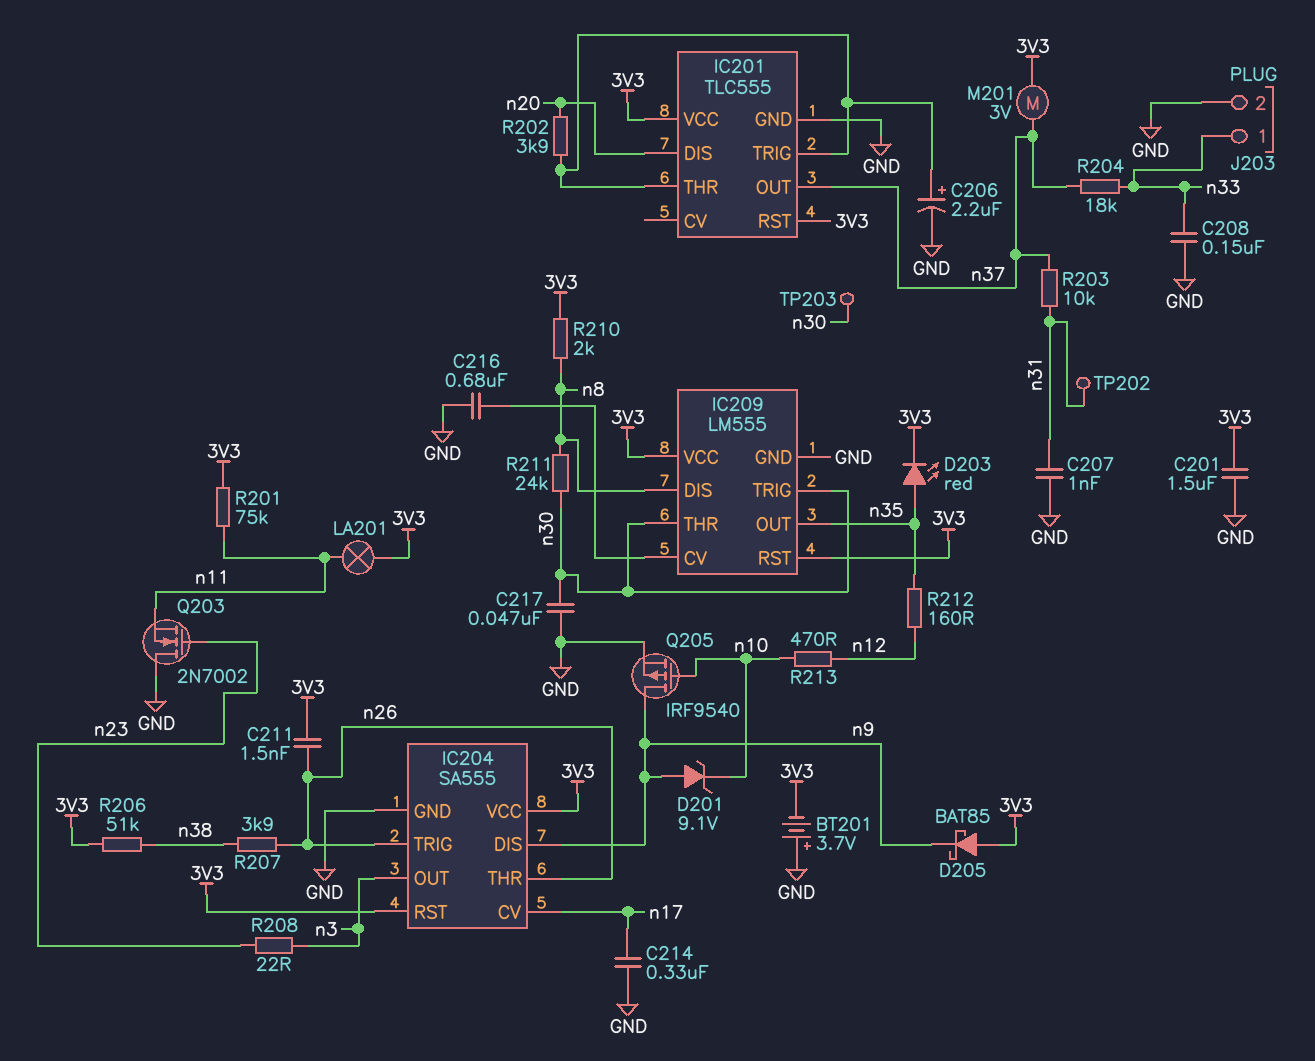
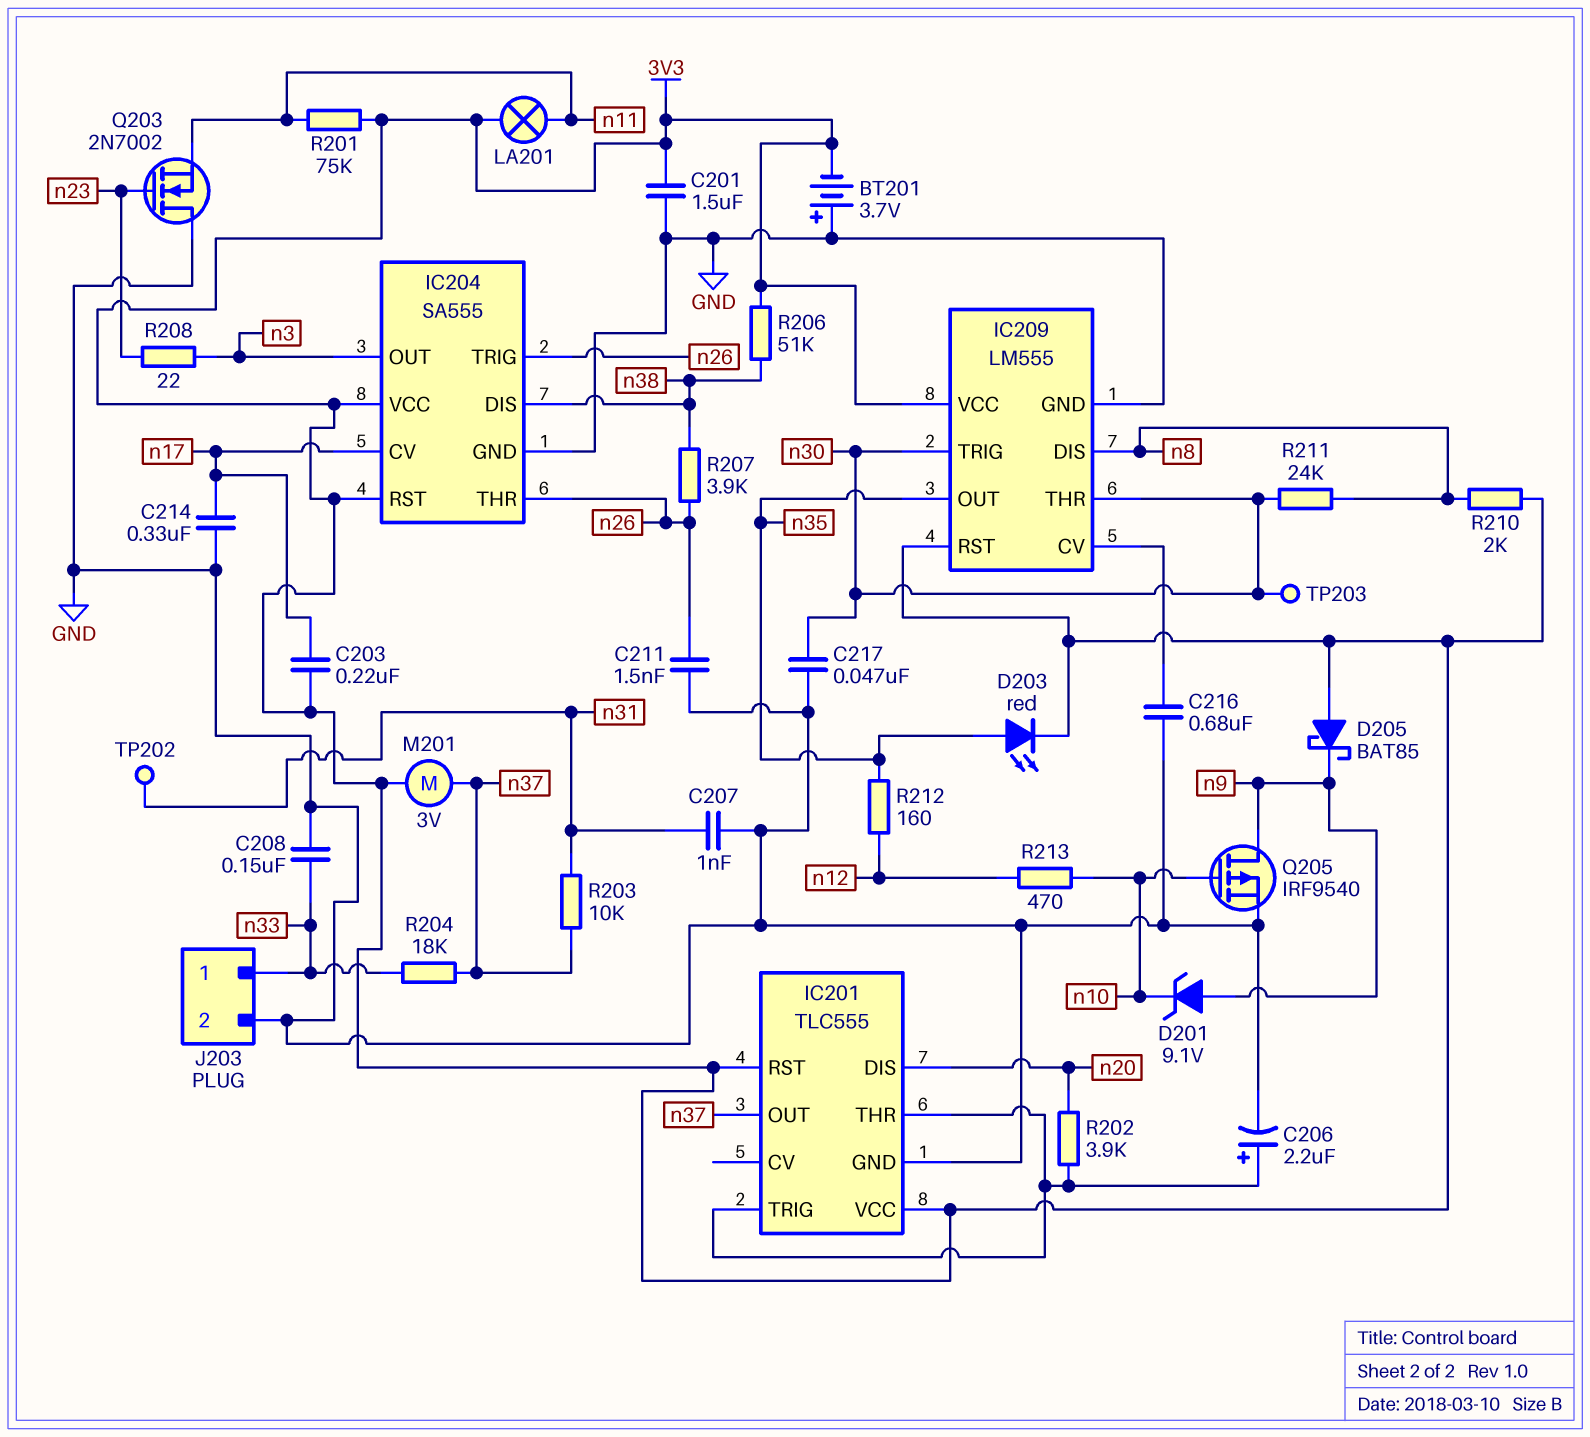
C203: none -> 220nF (3V3, n17)
C211: 1.5nF (3V3, n26) -> 1.5nF (GND, n26)
IC204 pin DIS: n9 -> n38

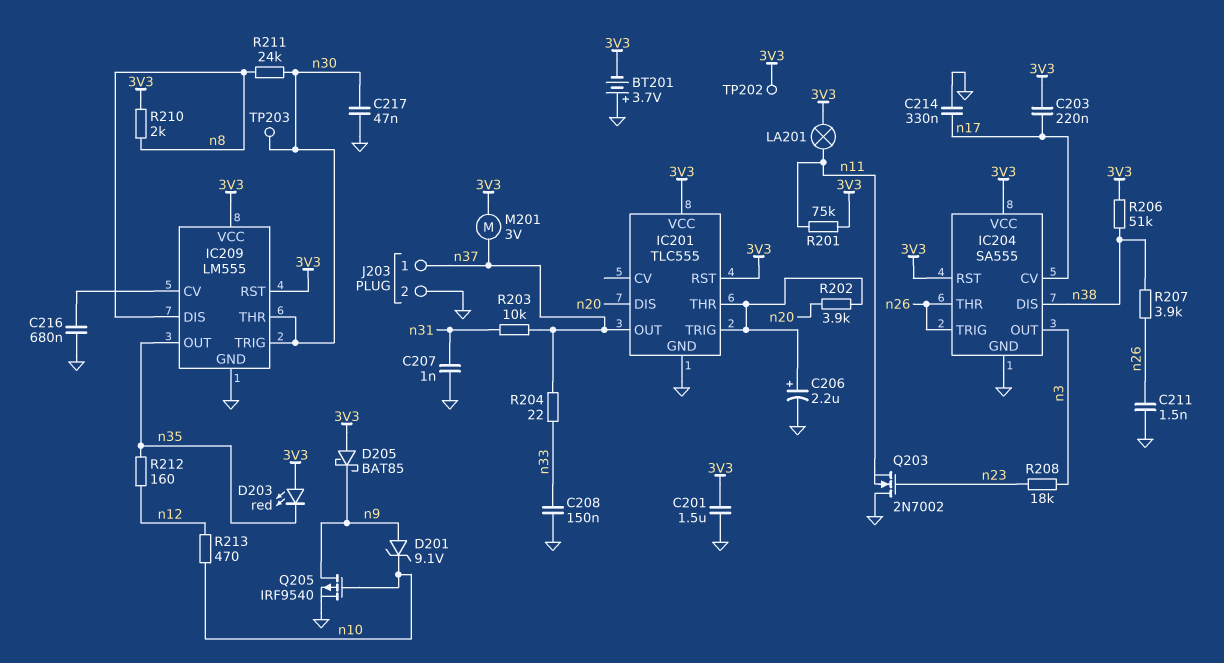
D203: LED red (A n35, K 3V3) -> LED red (A 3V3, K n35)
J203 pin 1: n33 -> n37
R204: 18k (n33, n37) -> 22 (n33, n37)
R208: 22 (n3, n23) -> 18k (n3, n23)
TP202: test point (n31) -> test point (3V3)

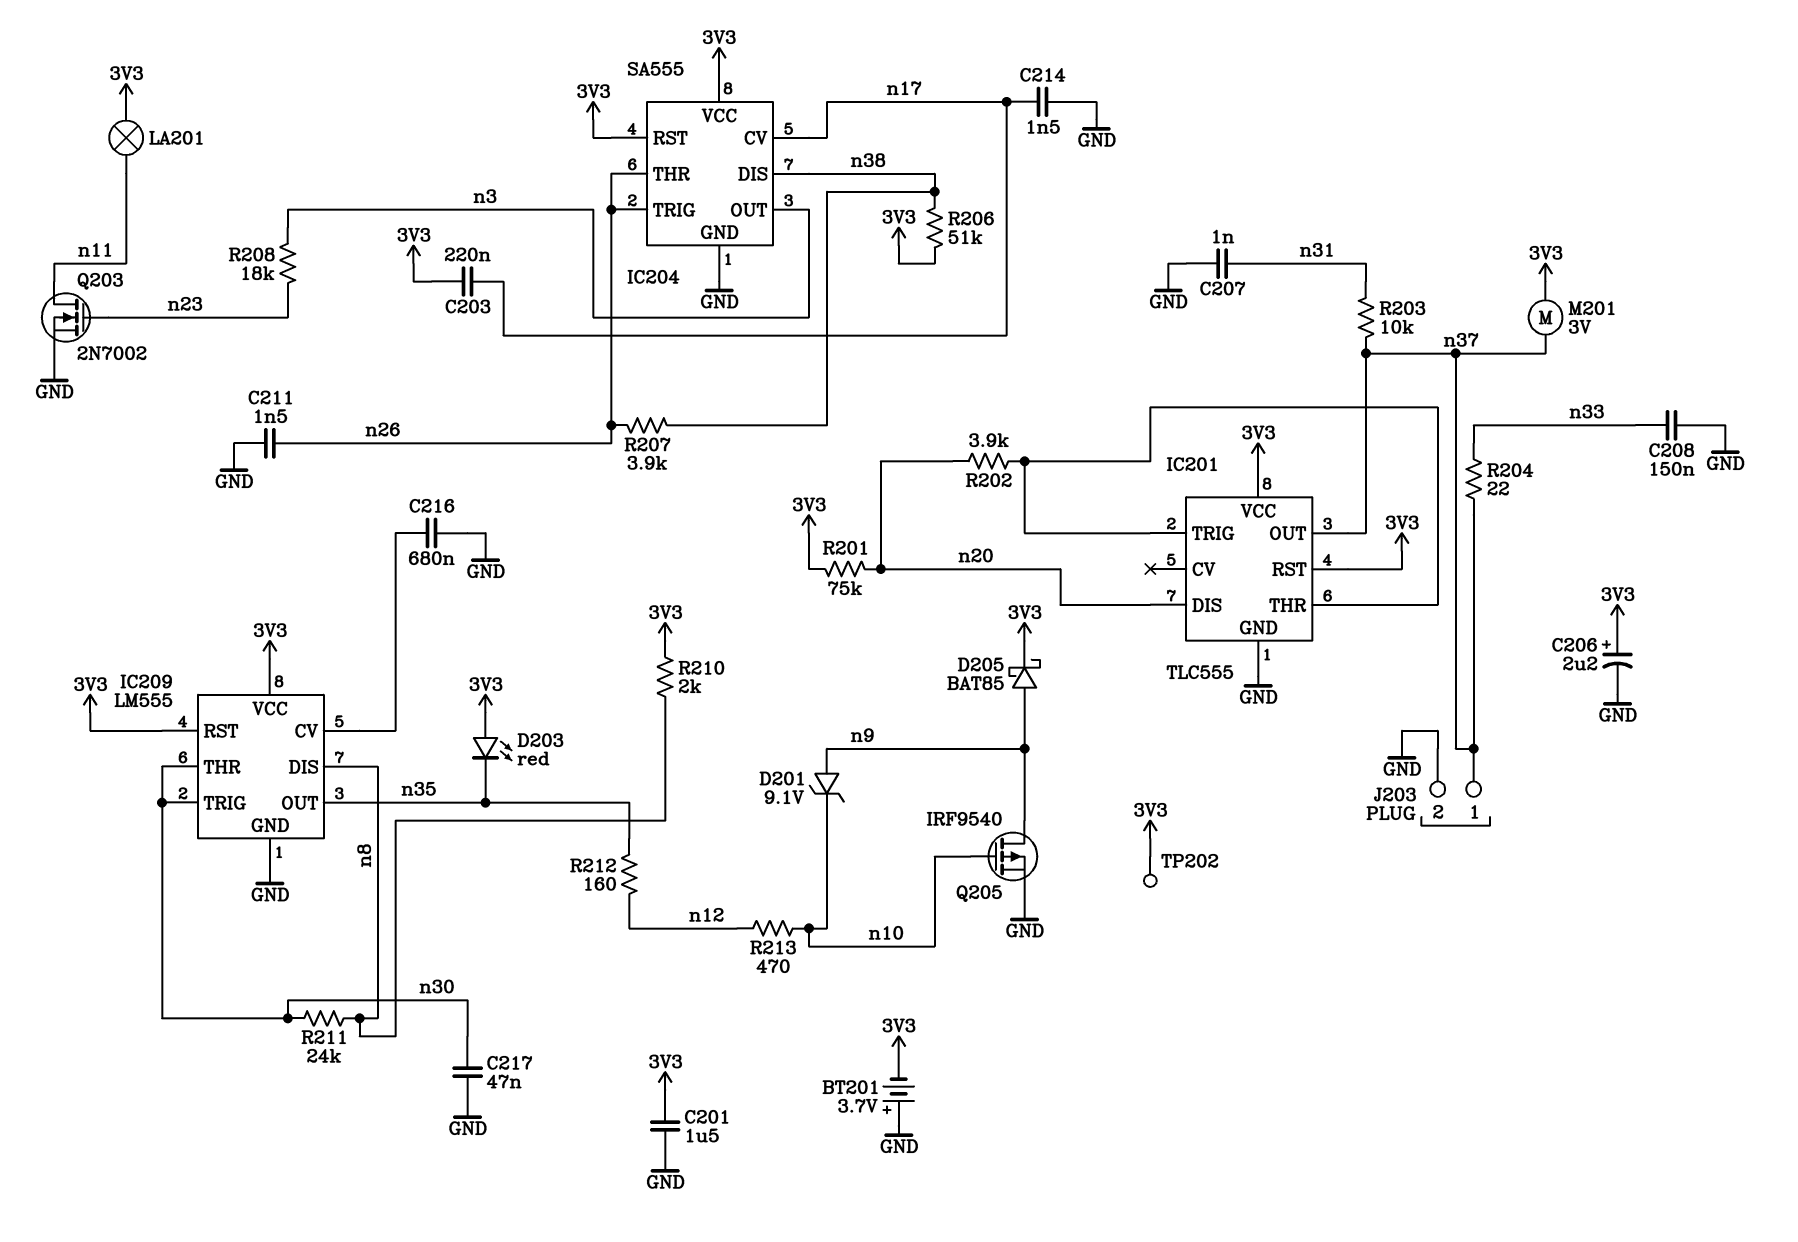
C206: 2.2uF (plus IC201/THR, minus GND) -> 2.2uF (plus 3V3, minus GND)
C214: 330nF (GND, n17) -> 1.5nF (GND, n17)
D205: schottky BAT85 (A 3V3, K n9) -> schottky BAT85 (A n9, K 3V3)
Q203: NMOS 2N7002 (G n23, D GND, S n11) -> NMOS 2N7002 (G n23, D n11, S GND)
R201: 75k (3V3, n11) -> 75k (3V3, n20)
TP203: test point (n30) -> none

